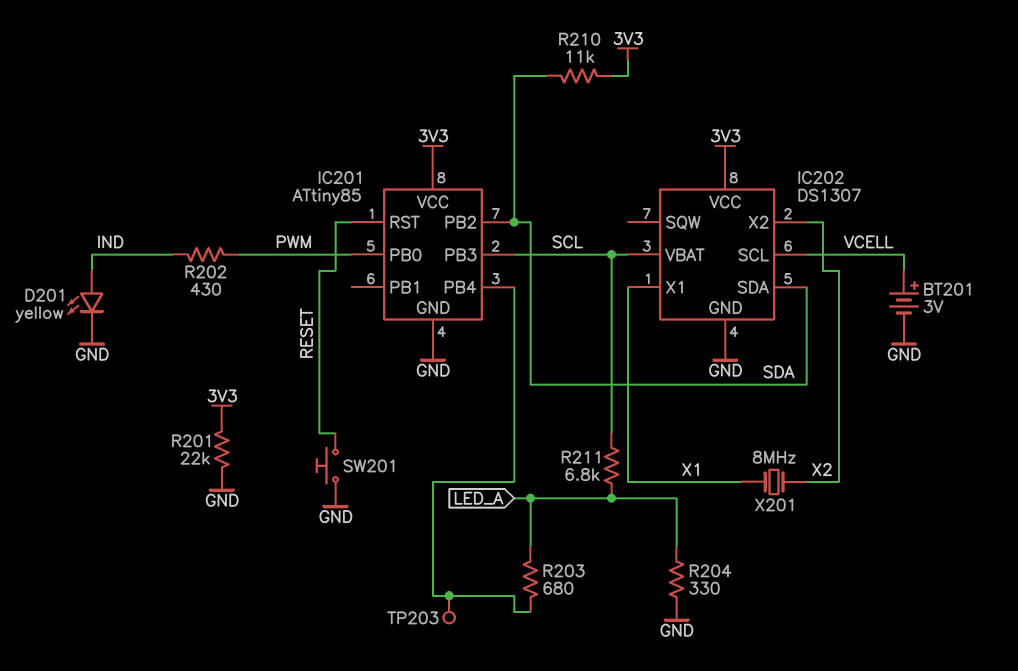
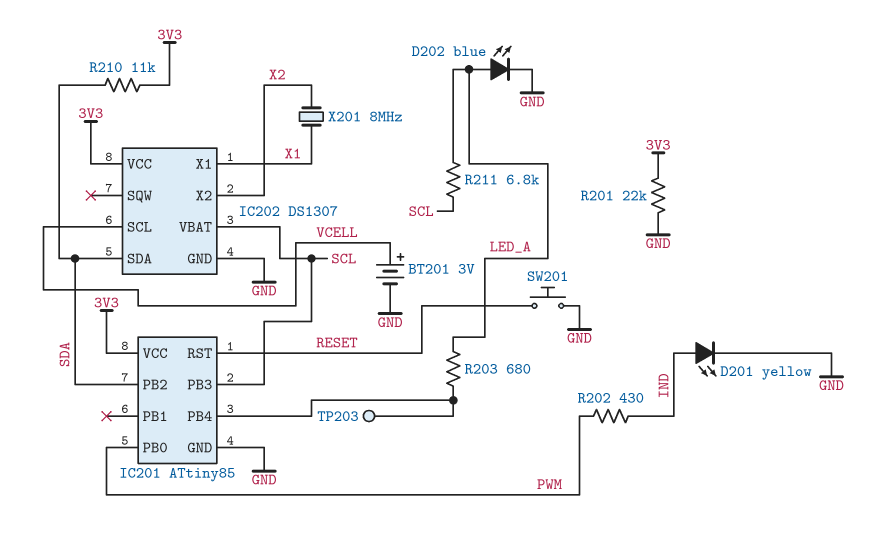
D202: none -> LED blue (A LED_A, K GND)
R204: 330 (GND, LED_A) -> none

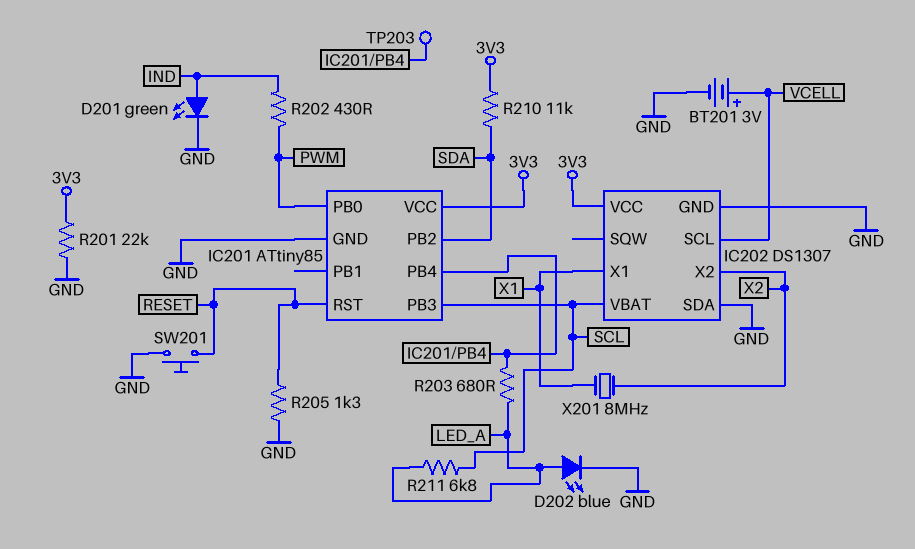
D201: LED yellow (A IND, K GND) -> LED green (A IND, K GND)
IC202 pin SDA: SDA -> GND
R205: none -> 1.3k (GND, RESET)

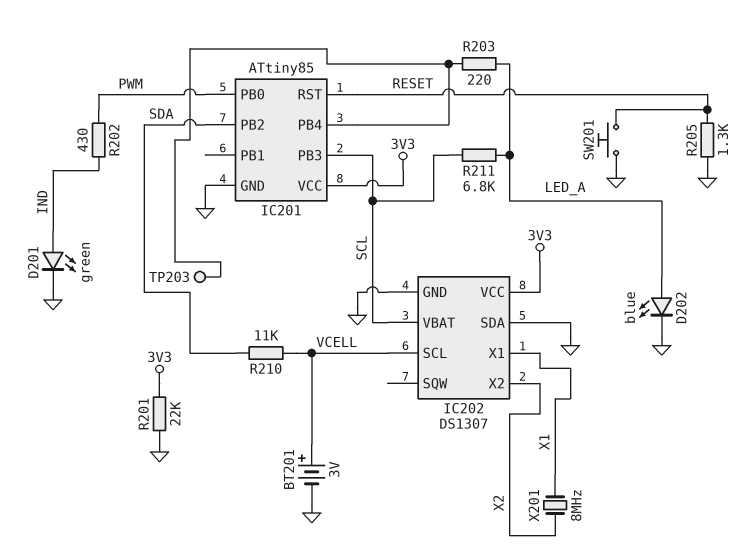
R203: 680 (IC201/PB4, LED_A) -> 220 (IC201/PB4, LED_A)
R210: 11k (3V3, SDA) -> 11k (SDA, VCELL)

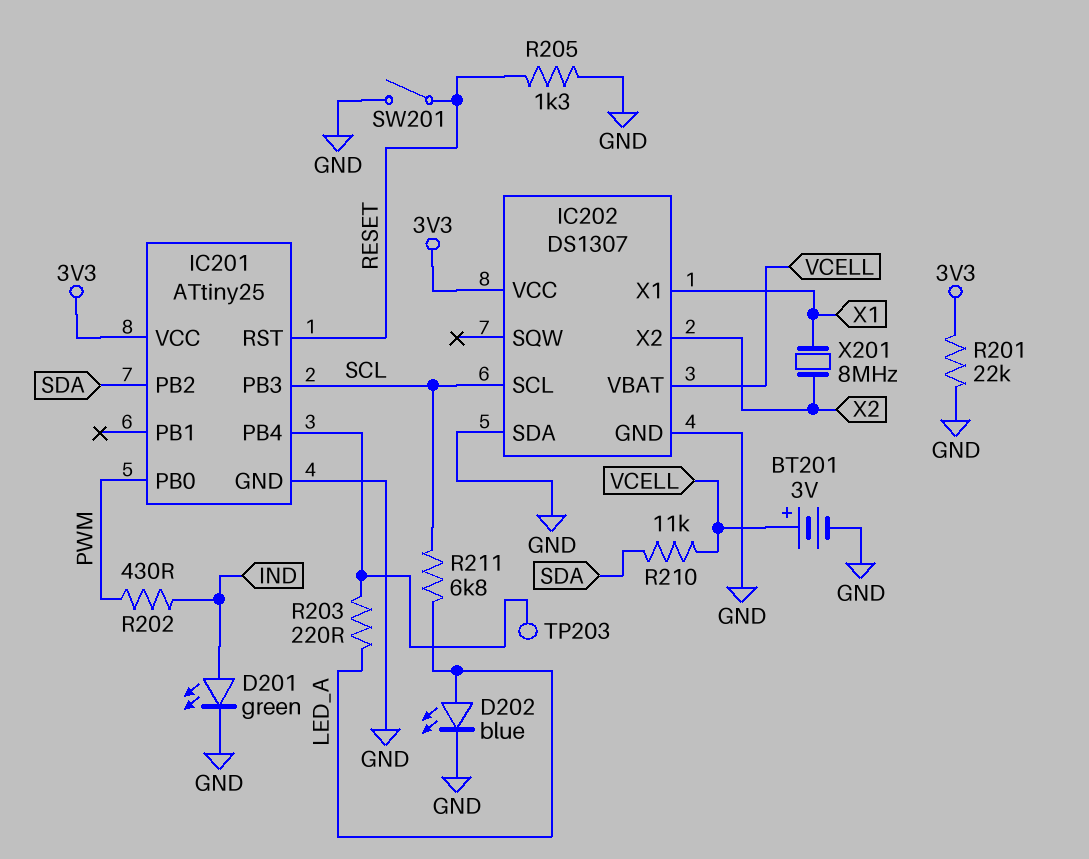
IC201: ATtiny85 -> ATtiny25
IC202 pin SCL: VCELL -> SCL
IC202 pin VBAT: SCL -> VCELL
SW201: button (GND, RESET) -> switch (GND, RESET)

